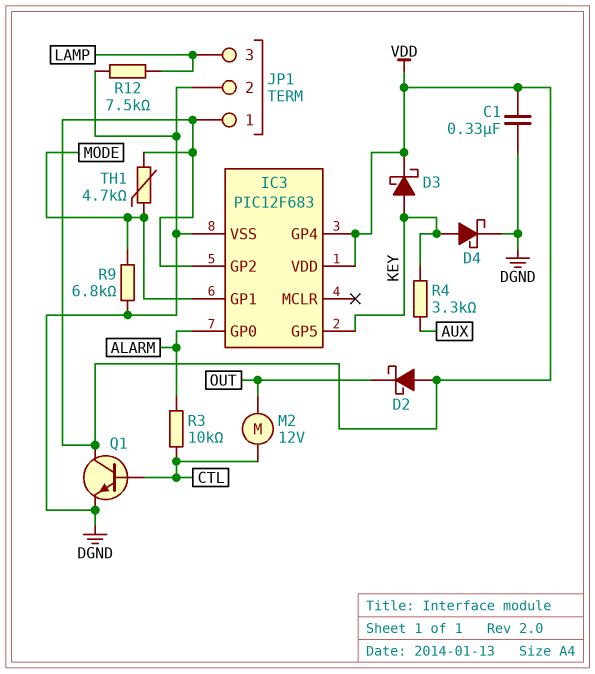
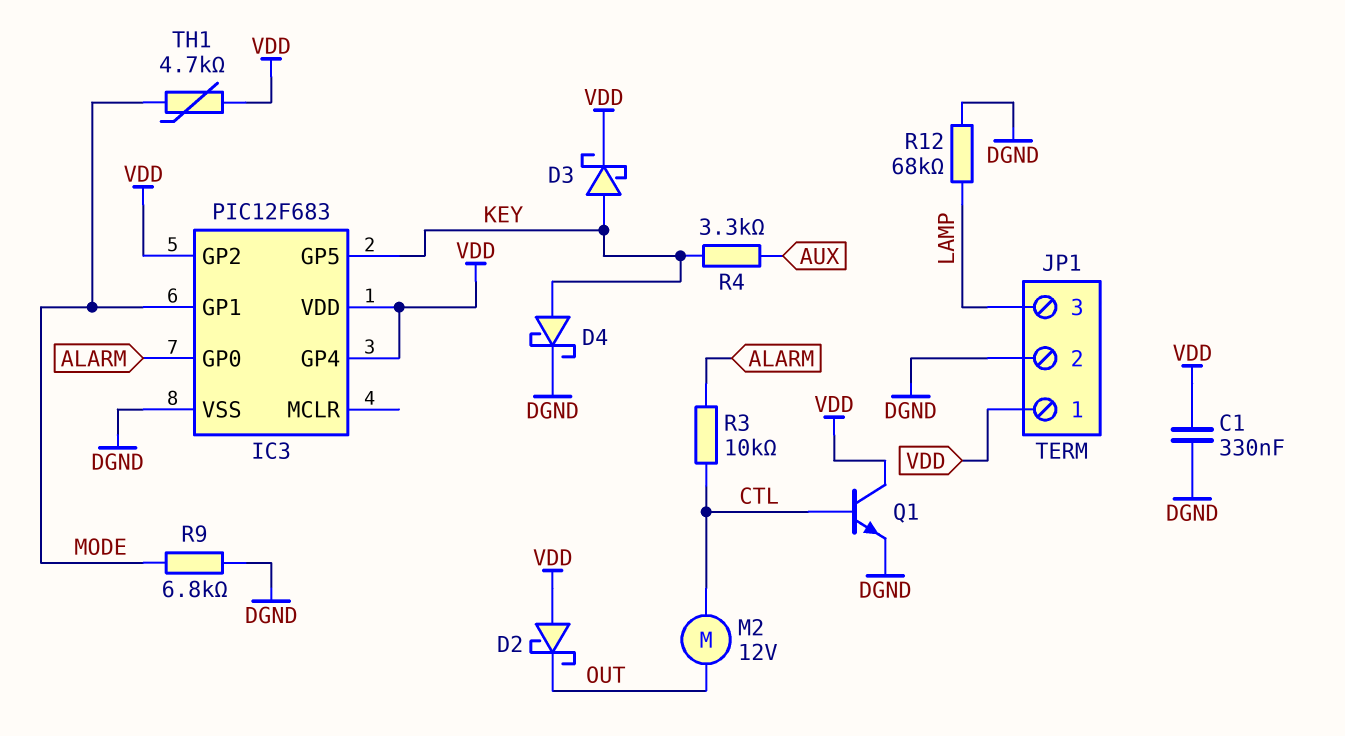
R12: 7.5k (DGND, LAMP) -> 68k (DGND, LAMP)

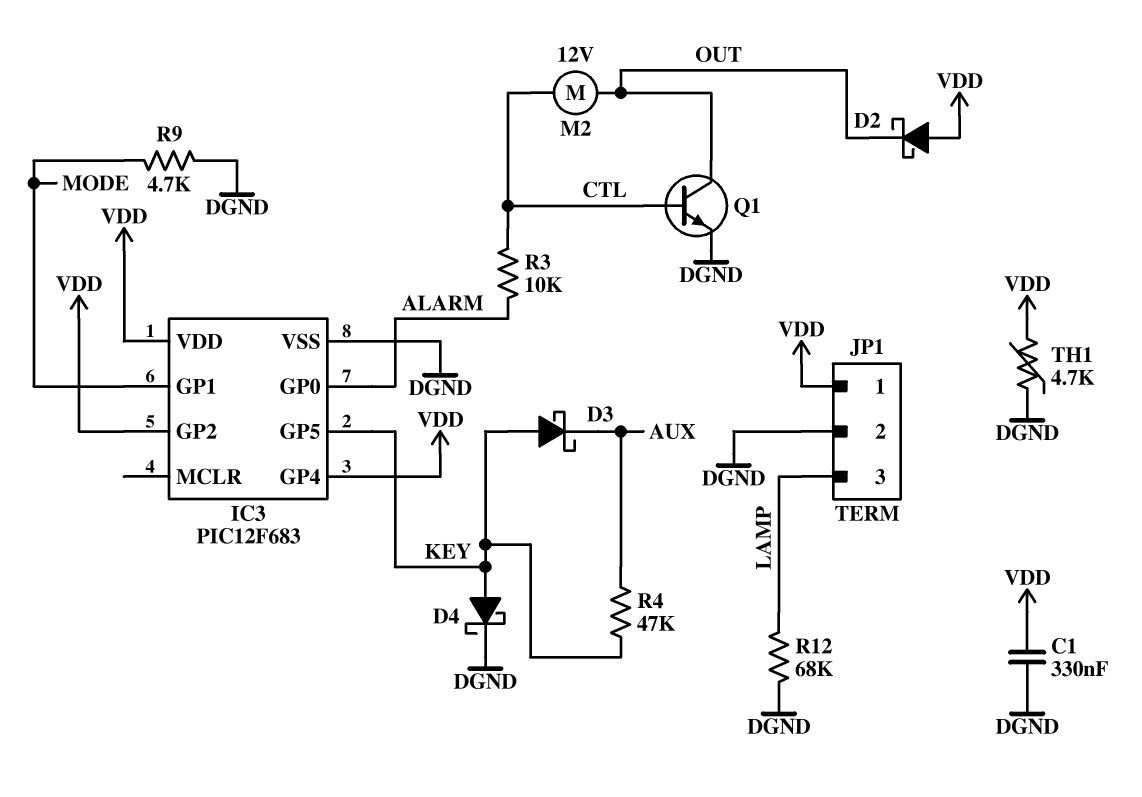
D3: schottky (A KEY, K VDD) -> schottky (A KEY, K AUX)
Q1: NPN (B CTL, C VDD, E DGND) -> NPN (B CTL, C OUT, E DGND)
R4: 3.3k (AUX, KEY) -> 47k (AUX, KEY)
R9: 6.8k (DGND, MODE) -> 4.7k (DGND, MODE)
TH1: 4.7k (MODE, VDD) -> 4.7k (DGND, VDD)

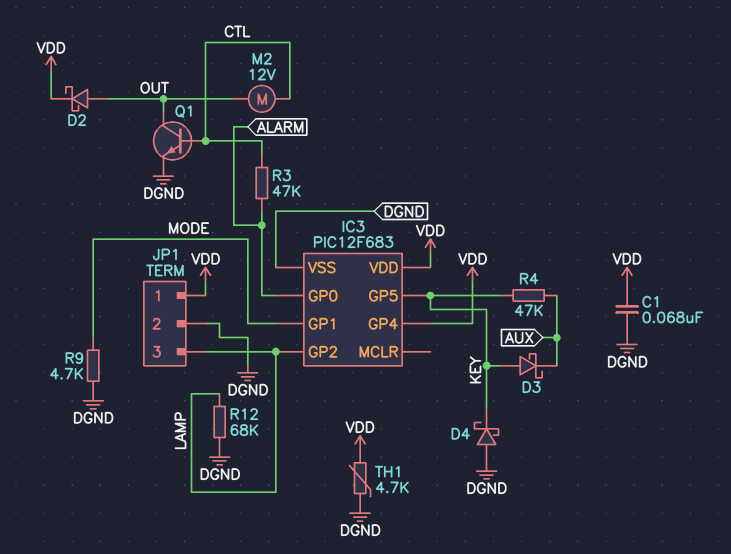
C1: 330nF (DGND, VDD) -> 68nF (DGND, VDD)
D2: schottky (A VDD, K OUT) -> schottky (A OUT, K VDD)
D4: schottky (A KEY, K DGND) -> schottky (A DGND, K KEY)
IC3 pin GP2: VDD -> LAMP
R3: 10k (ALARM, CTL) -> 47k (ALARM, CTL)

